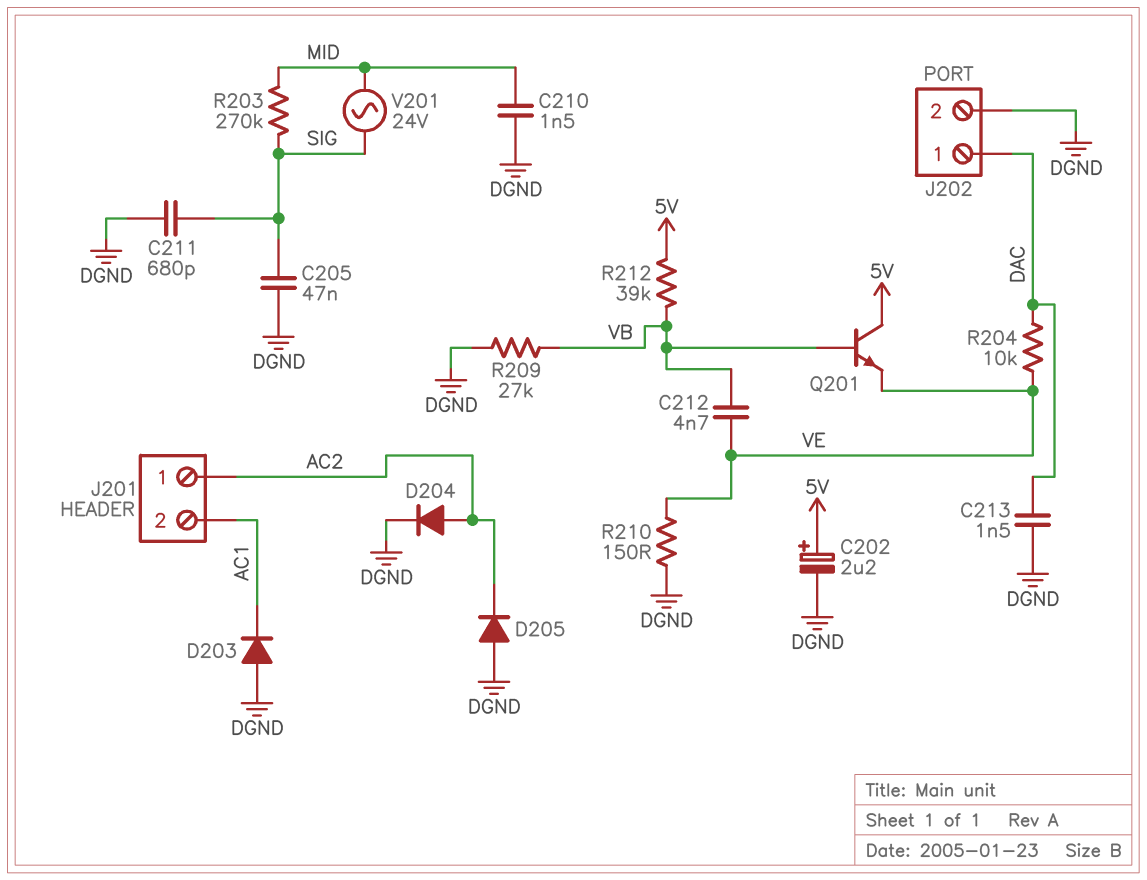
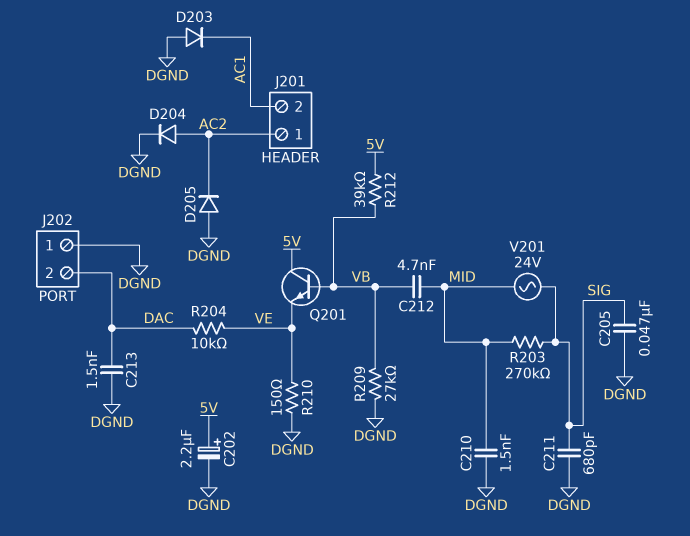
C212: 4.7nF (VB, VE) -> 4.7nF (MID, VB)
J202 pin 1: DAC -> DGND
J202 pin 2: DGND -> DAC

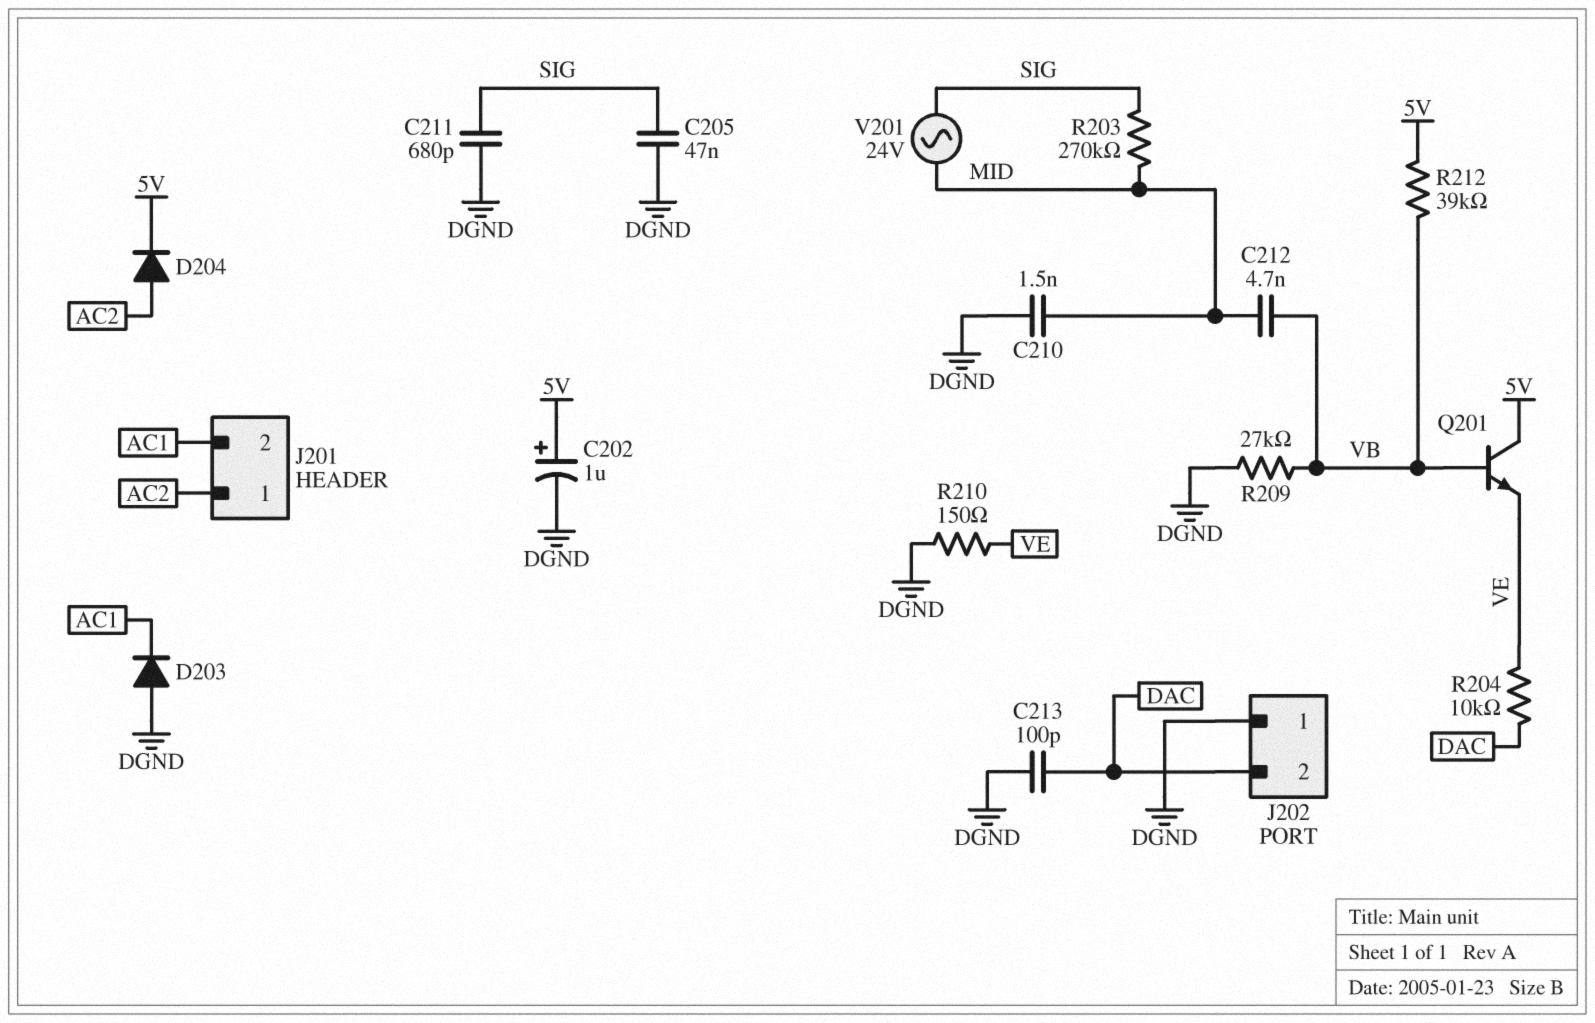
C202: 2.2uF (plus 5V, minus DGND) -> 1uF (plus 5V, minus DGND)
C213: 1.5nF (DAC, DGND) -> 100pF (DAC, DGND)
D204: diode (A AC2, K DGND) -> diode (A AC2, K 5V)
D205: diode (A DGND, K AC2) -> none

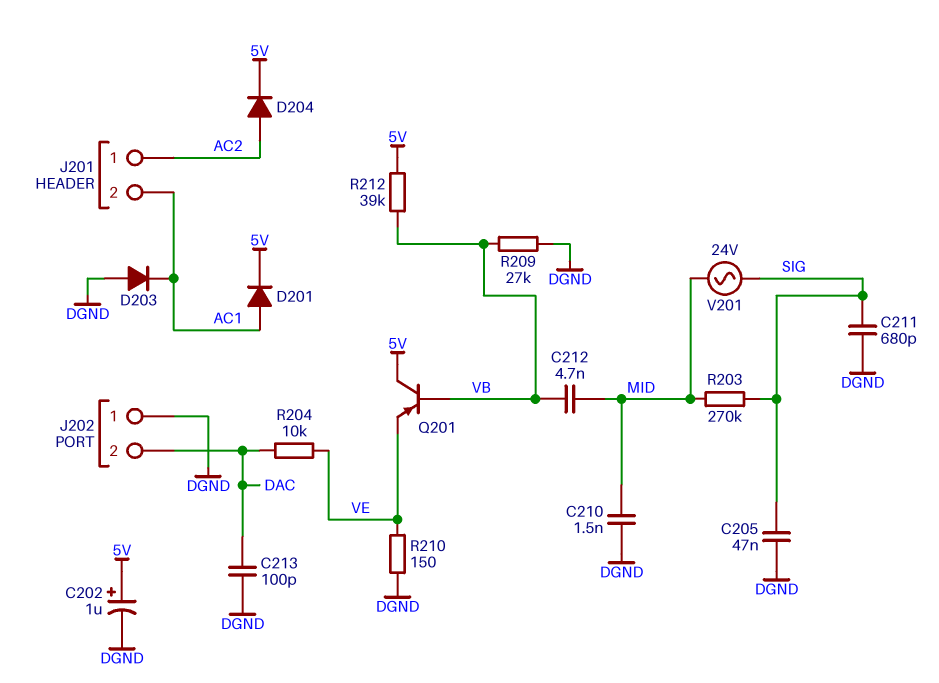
D201: none -> diode (A AC1, K 5V)
Q201: NPN (B VB, C 5V, E VE) -> PNP (B VB, C 5V, E VE)

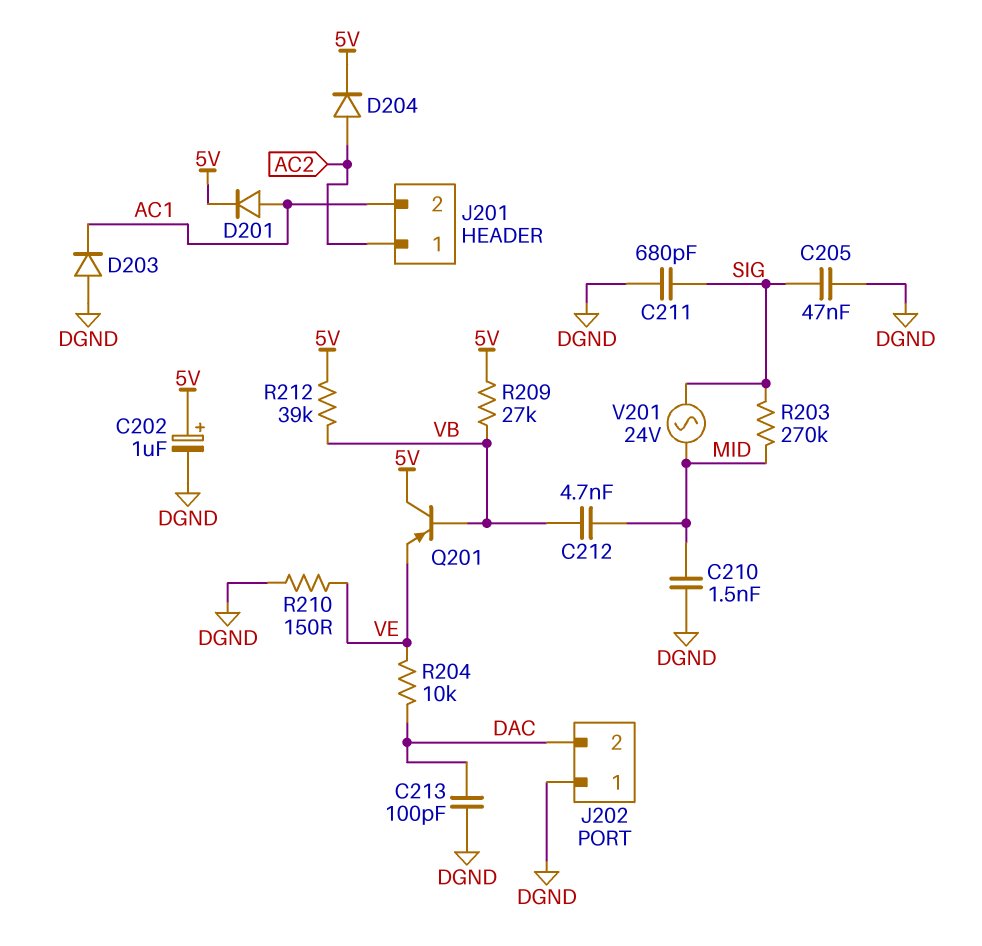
R209: 27k (DGND, VB) -> 27k (5V, VB)

